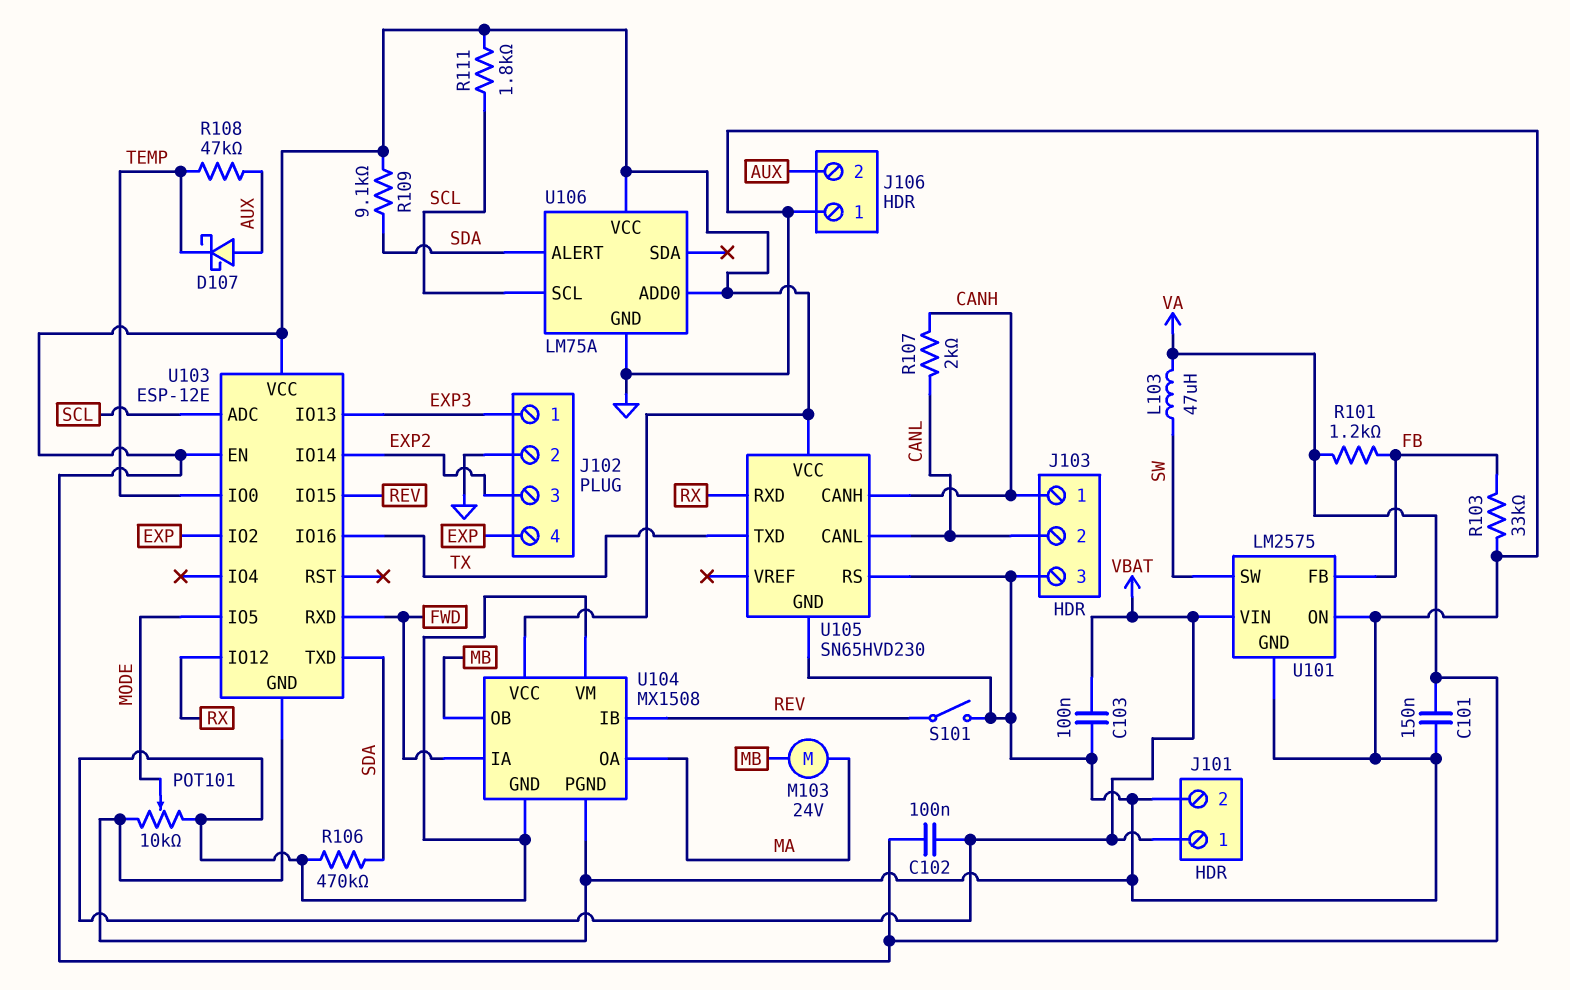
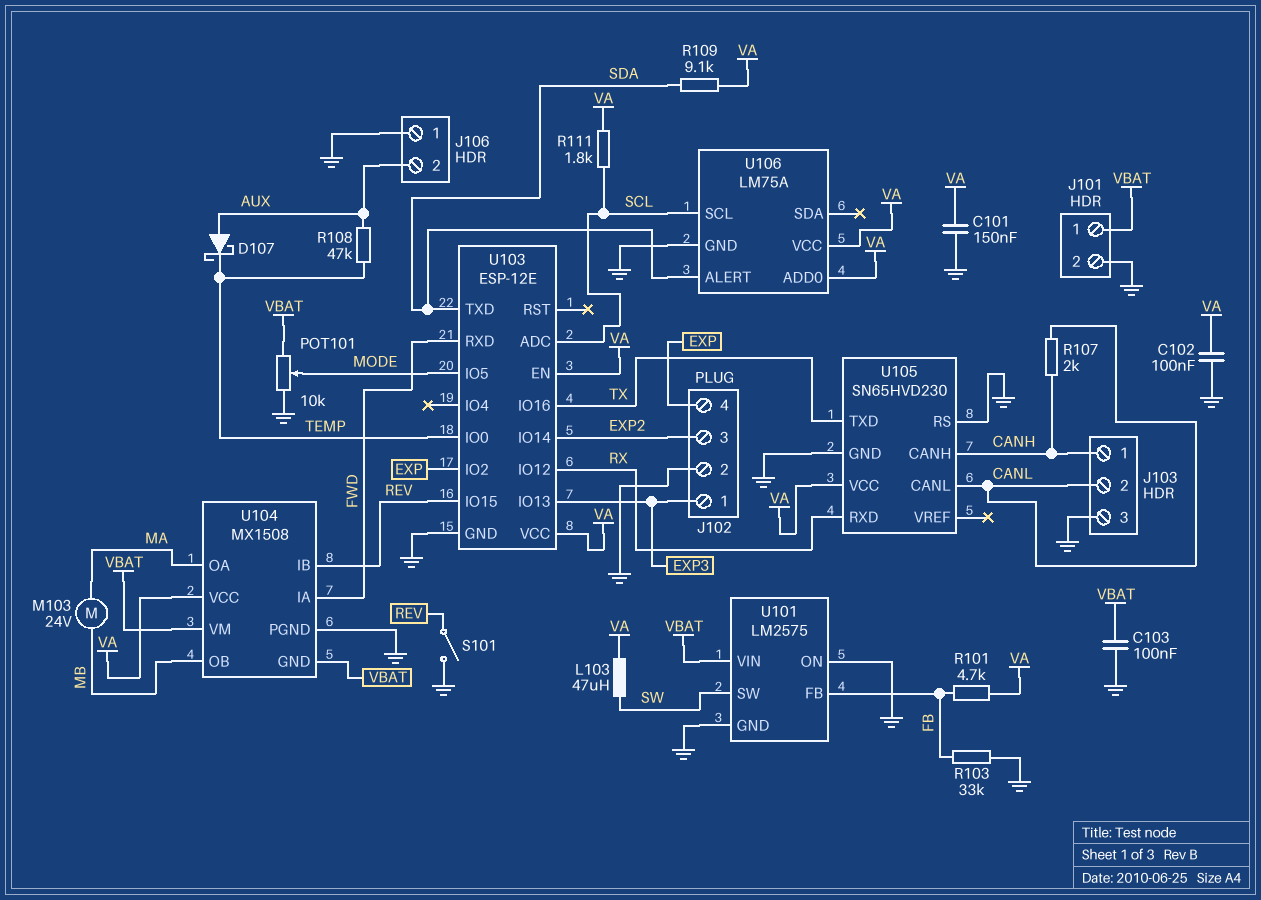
C102: 100nF (VA, VBAT) -> 100nF (GND, VA)
R101: 1.2k (FB, VA) -> 4.7k (FB, VA)
R106: 470k (SDA, VBAT) -> none

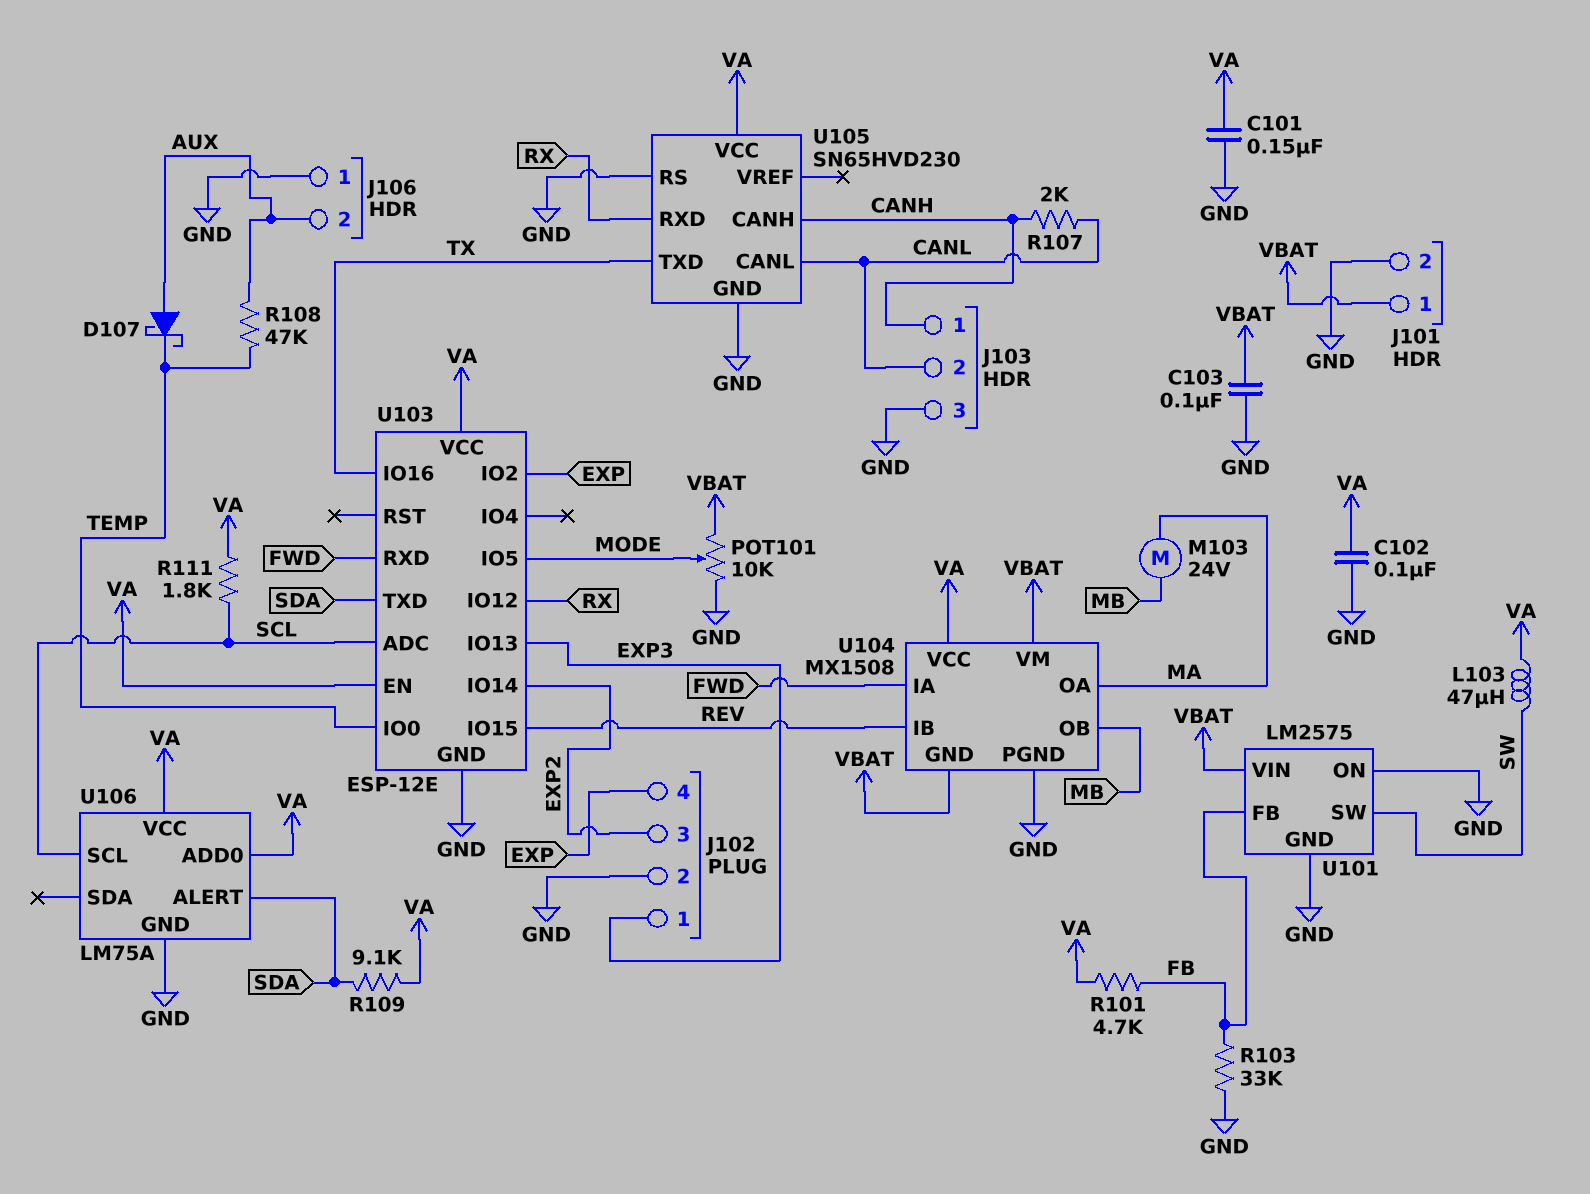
S101: switch (GND, REV) -> none

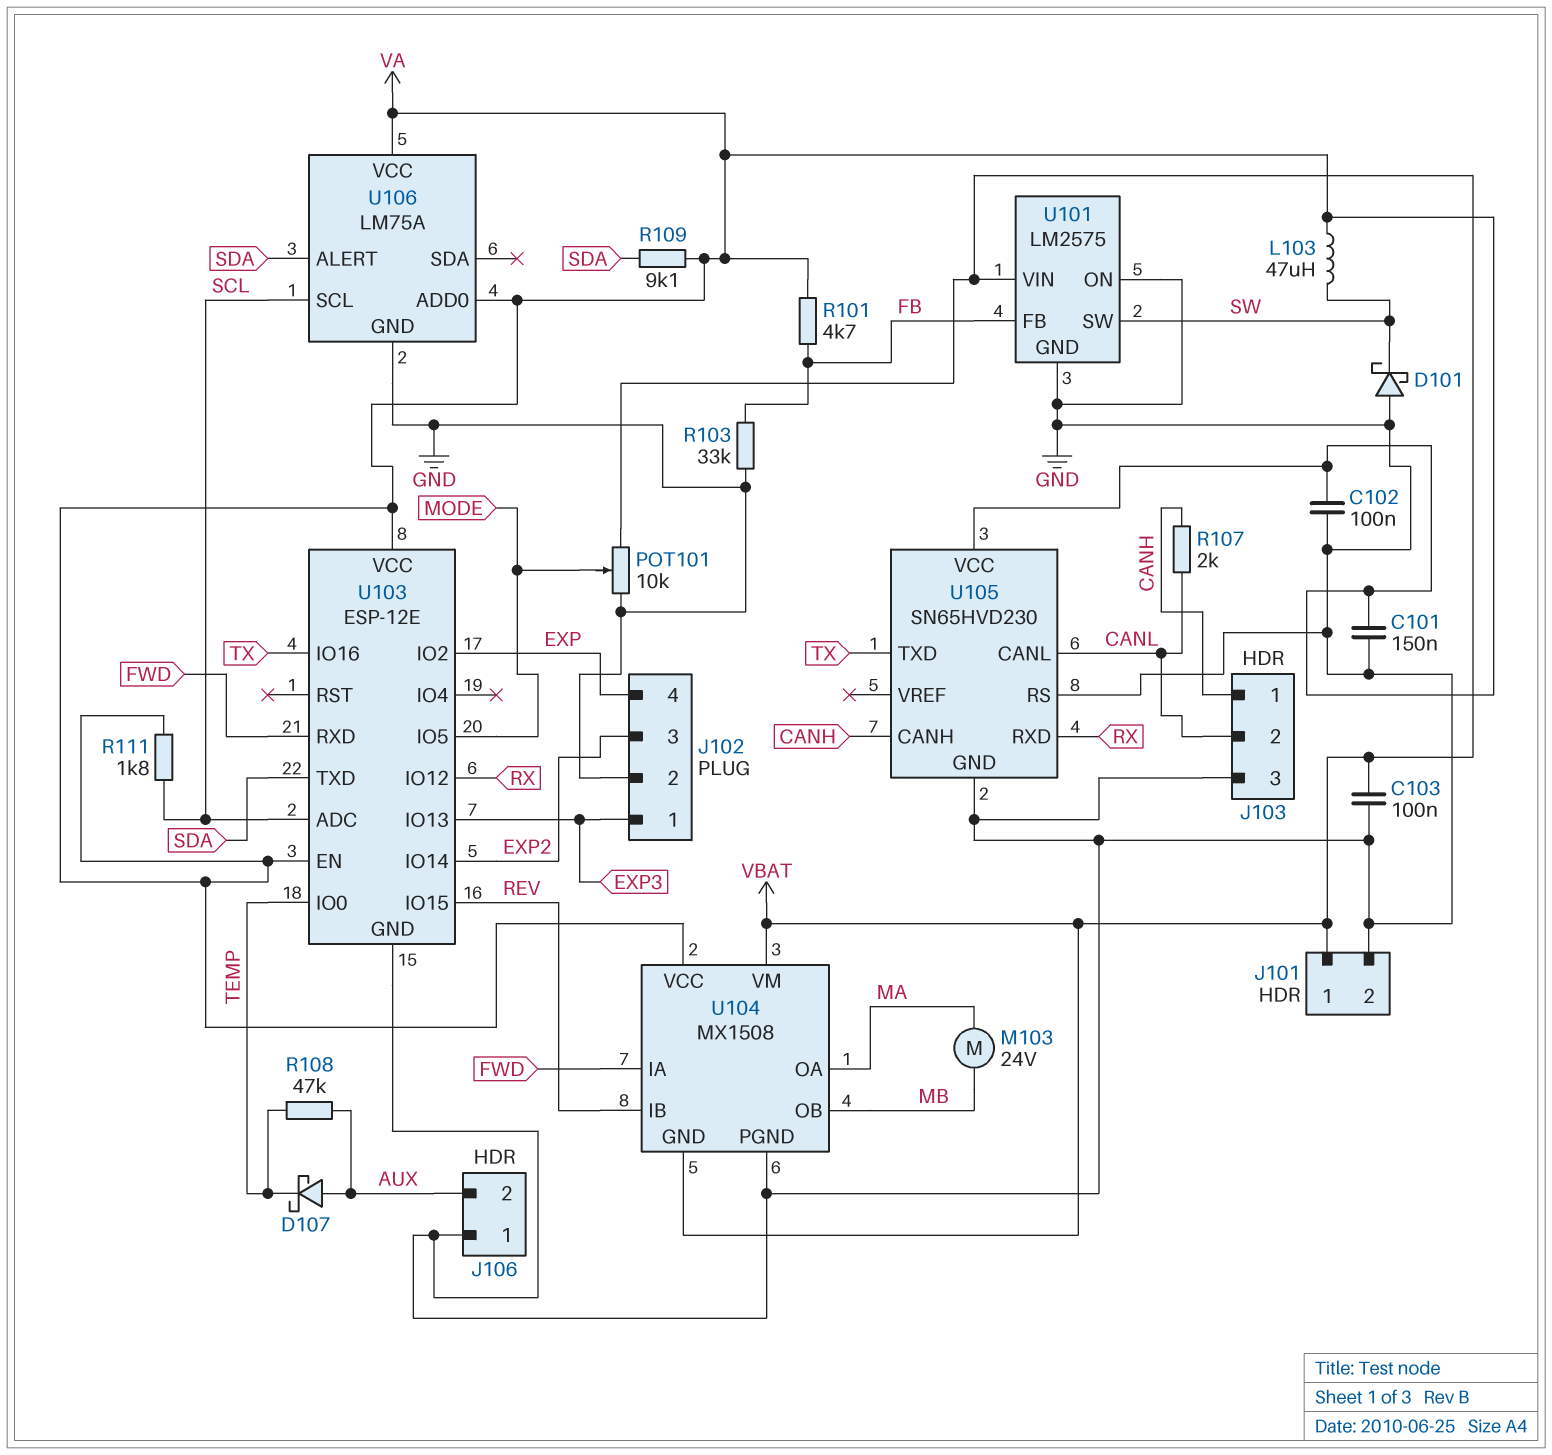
D101: none -> schottky (A GND, K SW)

